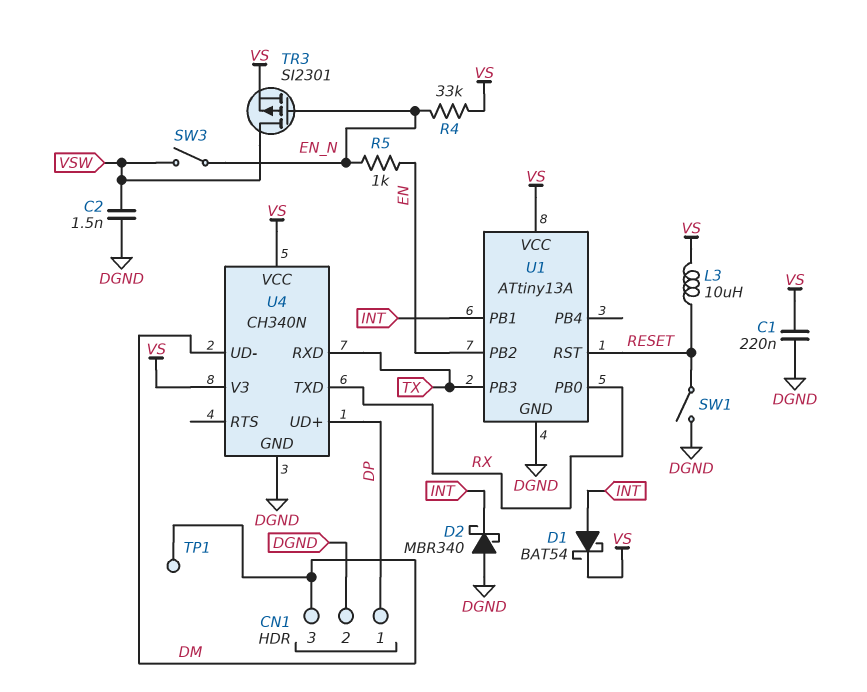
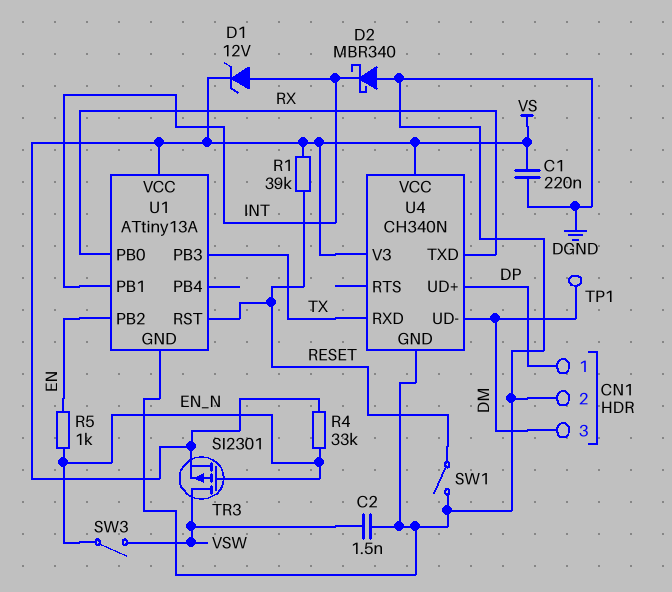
D1: schottky BAT54 (A INT, K VS) -> zener 12V (A INT, K VS)
L3: 10uH (RESET, VS) -> none
R1: none -> 39k (RESET, VS)

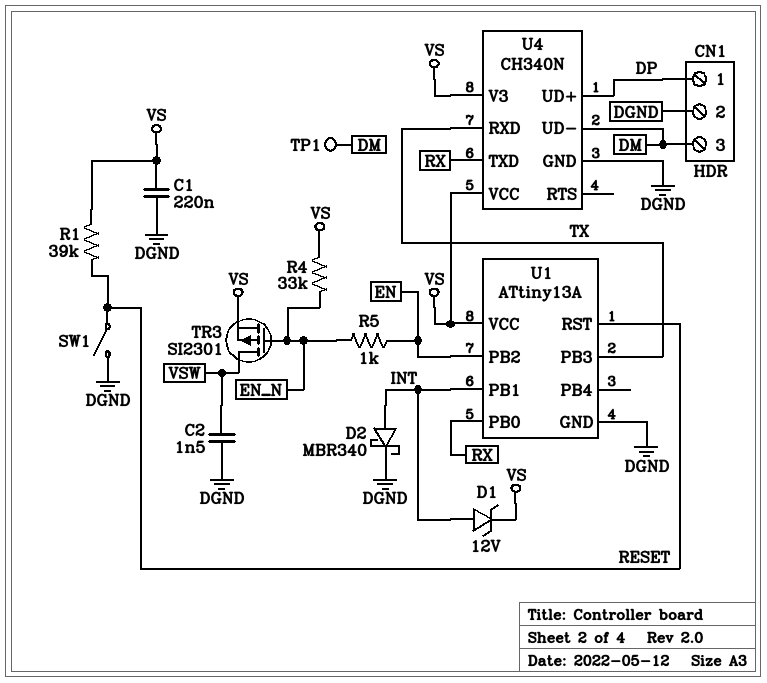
D2: schottky MBR340 (A DGND, K INT) -> schottky MBR340 (A INT, K DGND)
SW3: switch (EN_N, VSW) -> none

